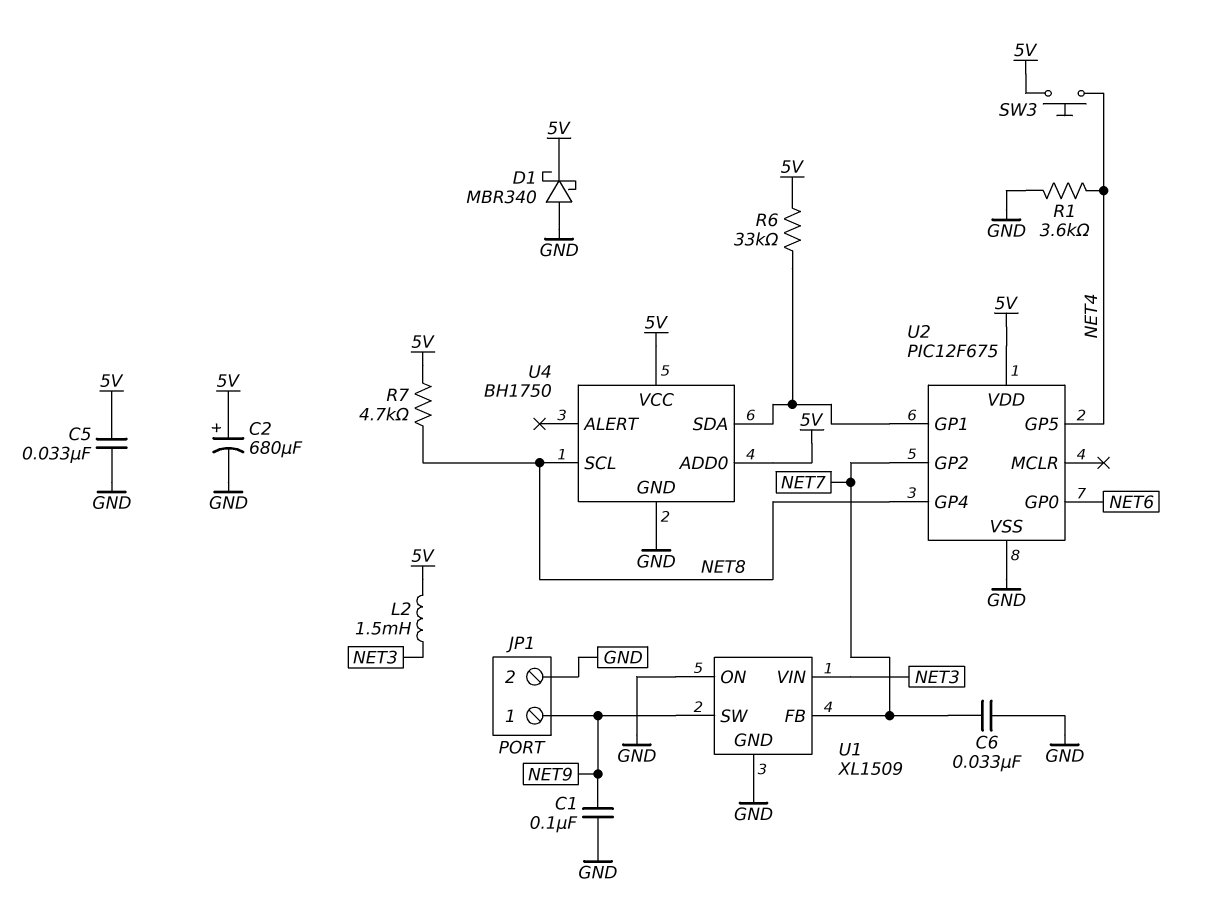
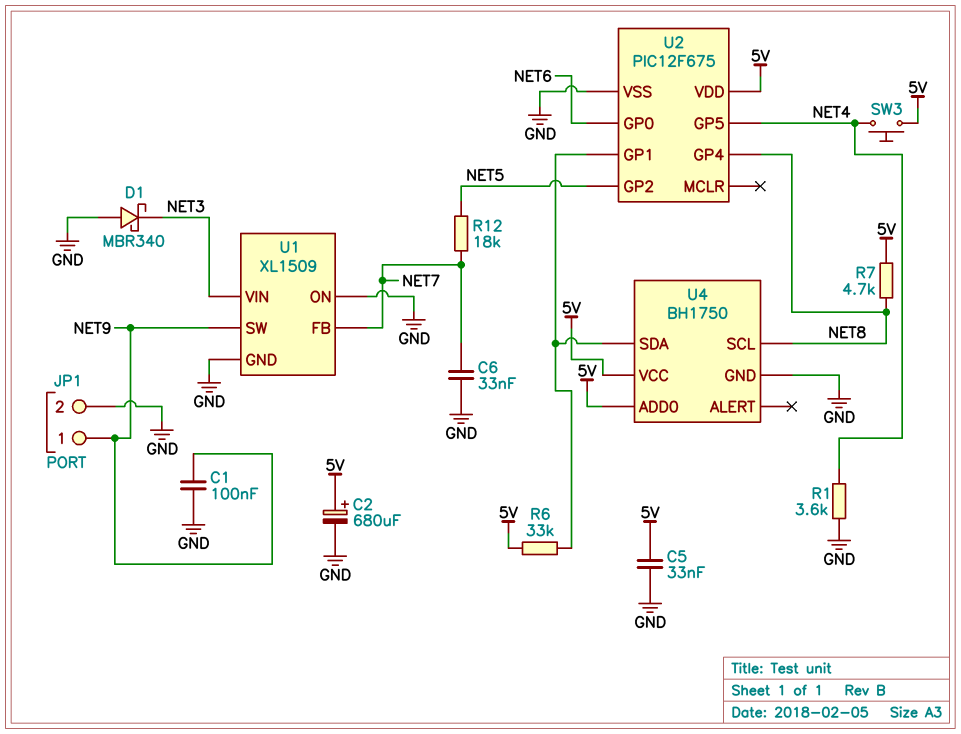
D1: schottky MBR340 (A GND, K 5V) -> schottky MBR340 (A GND, K NET3)
L2: 1.5mH (5V, NET3) -> none
R12: none -> 18k (NET5, NET7)
U2 pin GP2: NET7 -> NET5

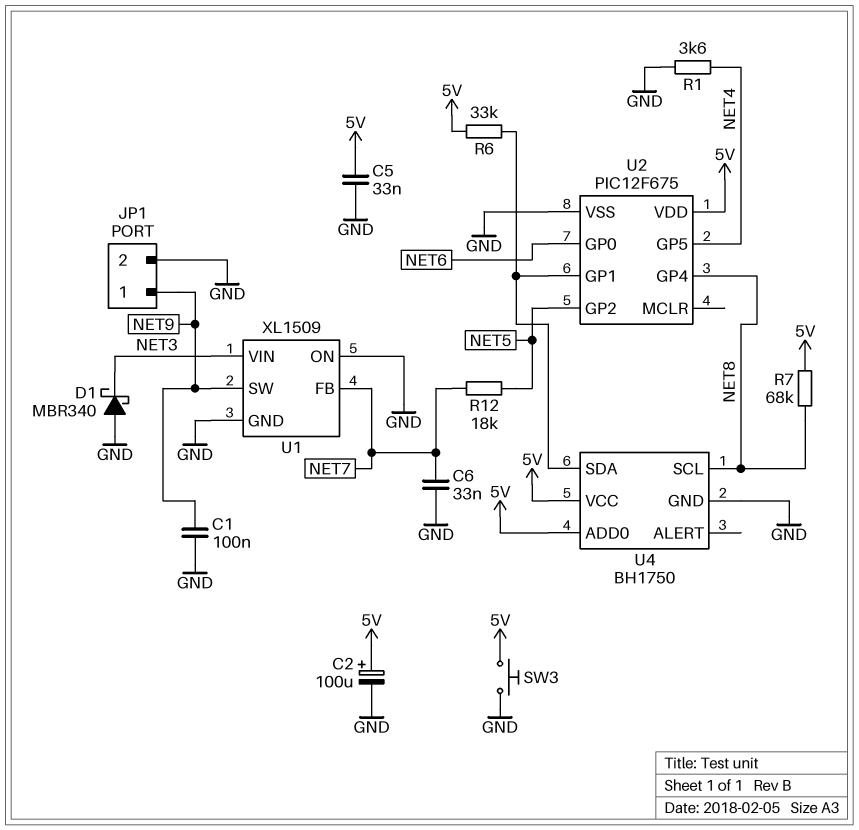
C2: 680uF (plus 5V, minus GND) -> 100uF (plus 5V, minus GND)
R7: 4.7k (5V, NET8) -> 68k (5V, NET8)
SW3: button (5V, NET4) -> button (5V, GND)

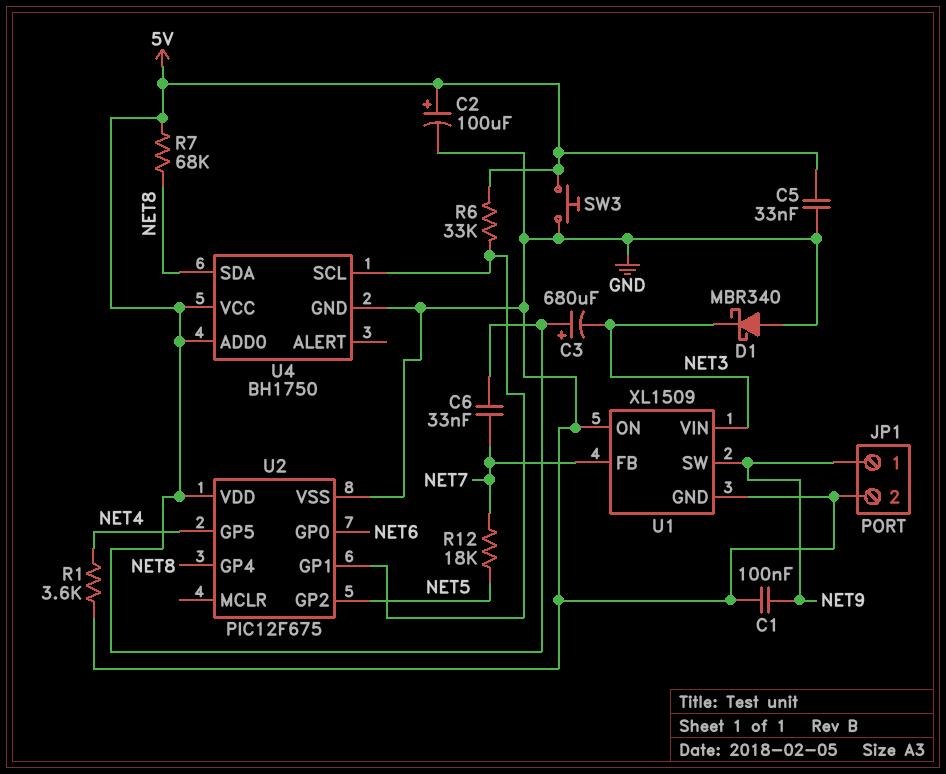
C3: none -> 680uF (plus 5V, minus NET3)
C6: 33nF (GND, NET7) -> 33nF (5V, NET7)
U4 pin SCL: NET8 -> U2/GP1
U4 pin SDA: U2/GP1 -> NET8

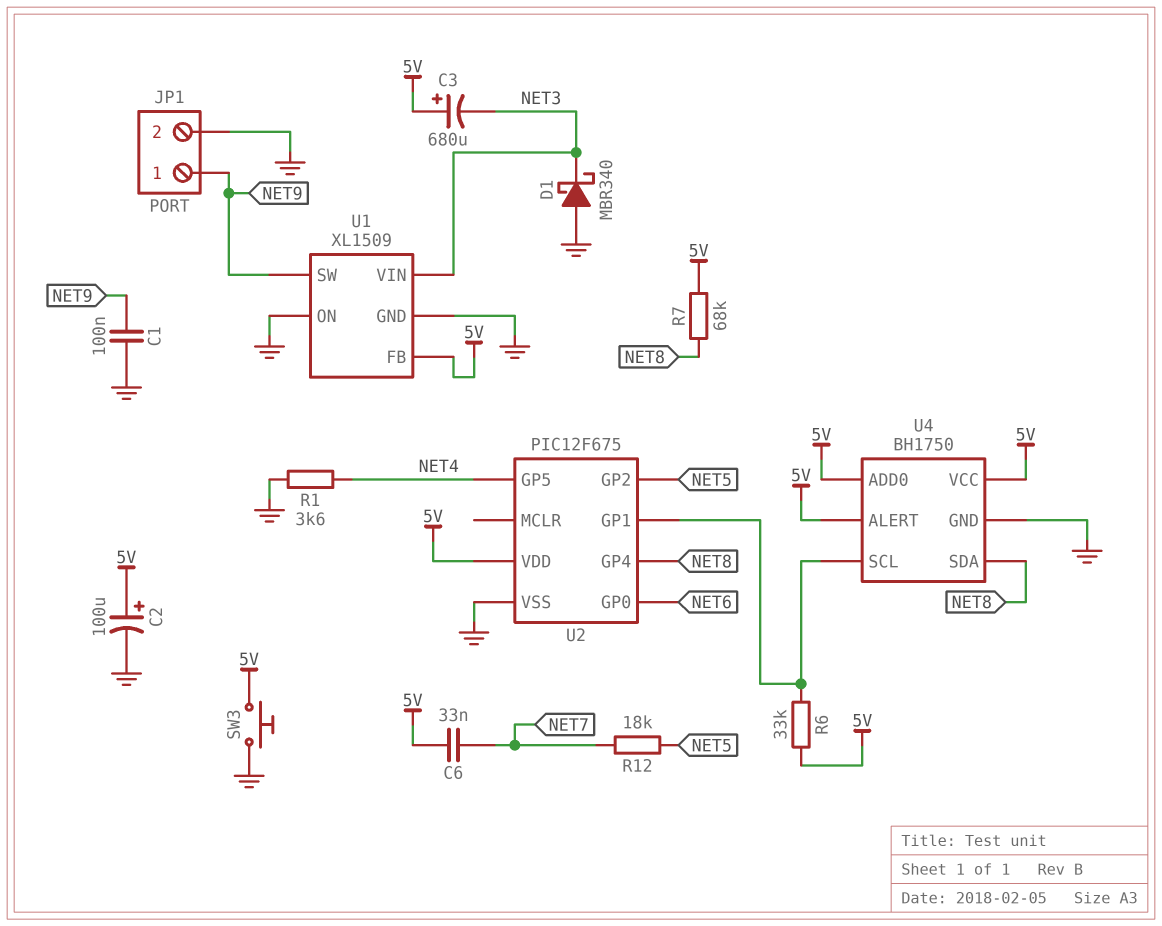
C5: 33nF (5V, GND) -> none
U1 pin FB: NET7 -> 5V
U4 pin ALERT: none -> 5V

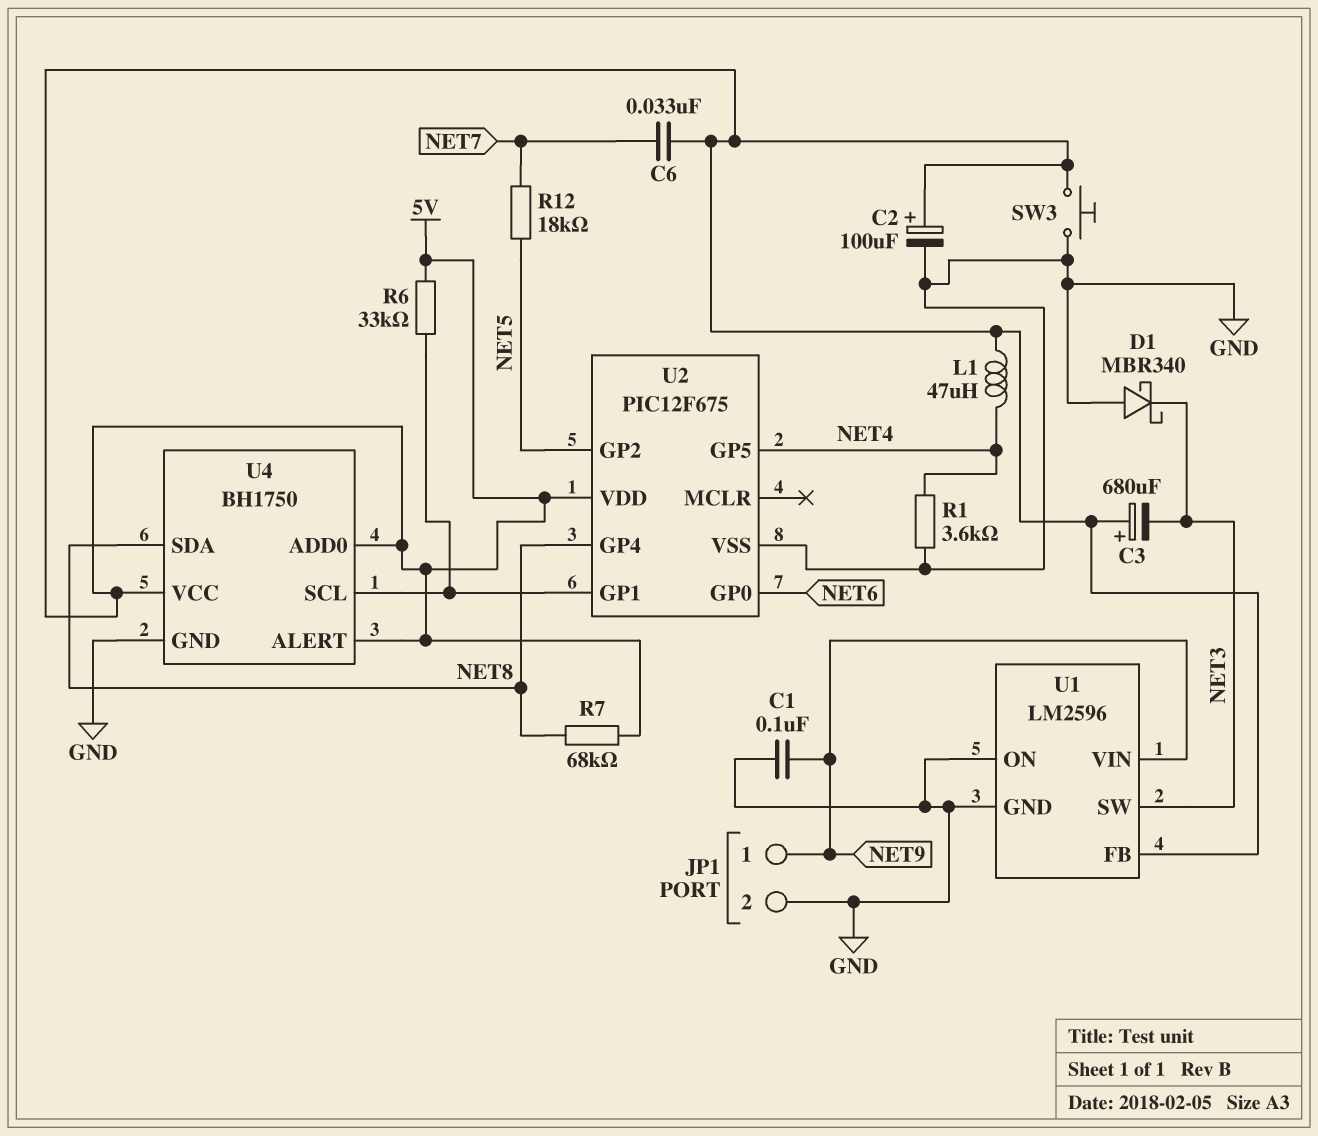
L1: none -> 47uH (5V, NET4)
U1: XL1509 -> LM2596
U1 pin SW: NET9 -> NET3
U1 pin VIN: NET3 -> NET9

